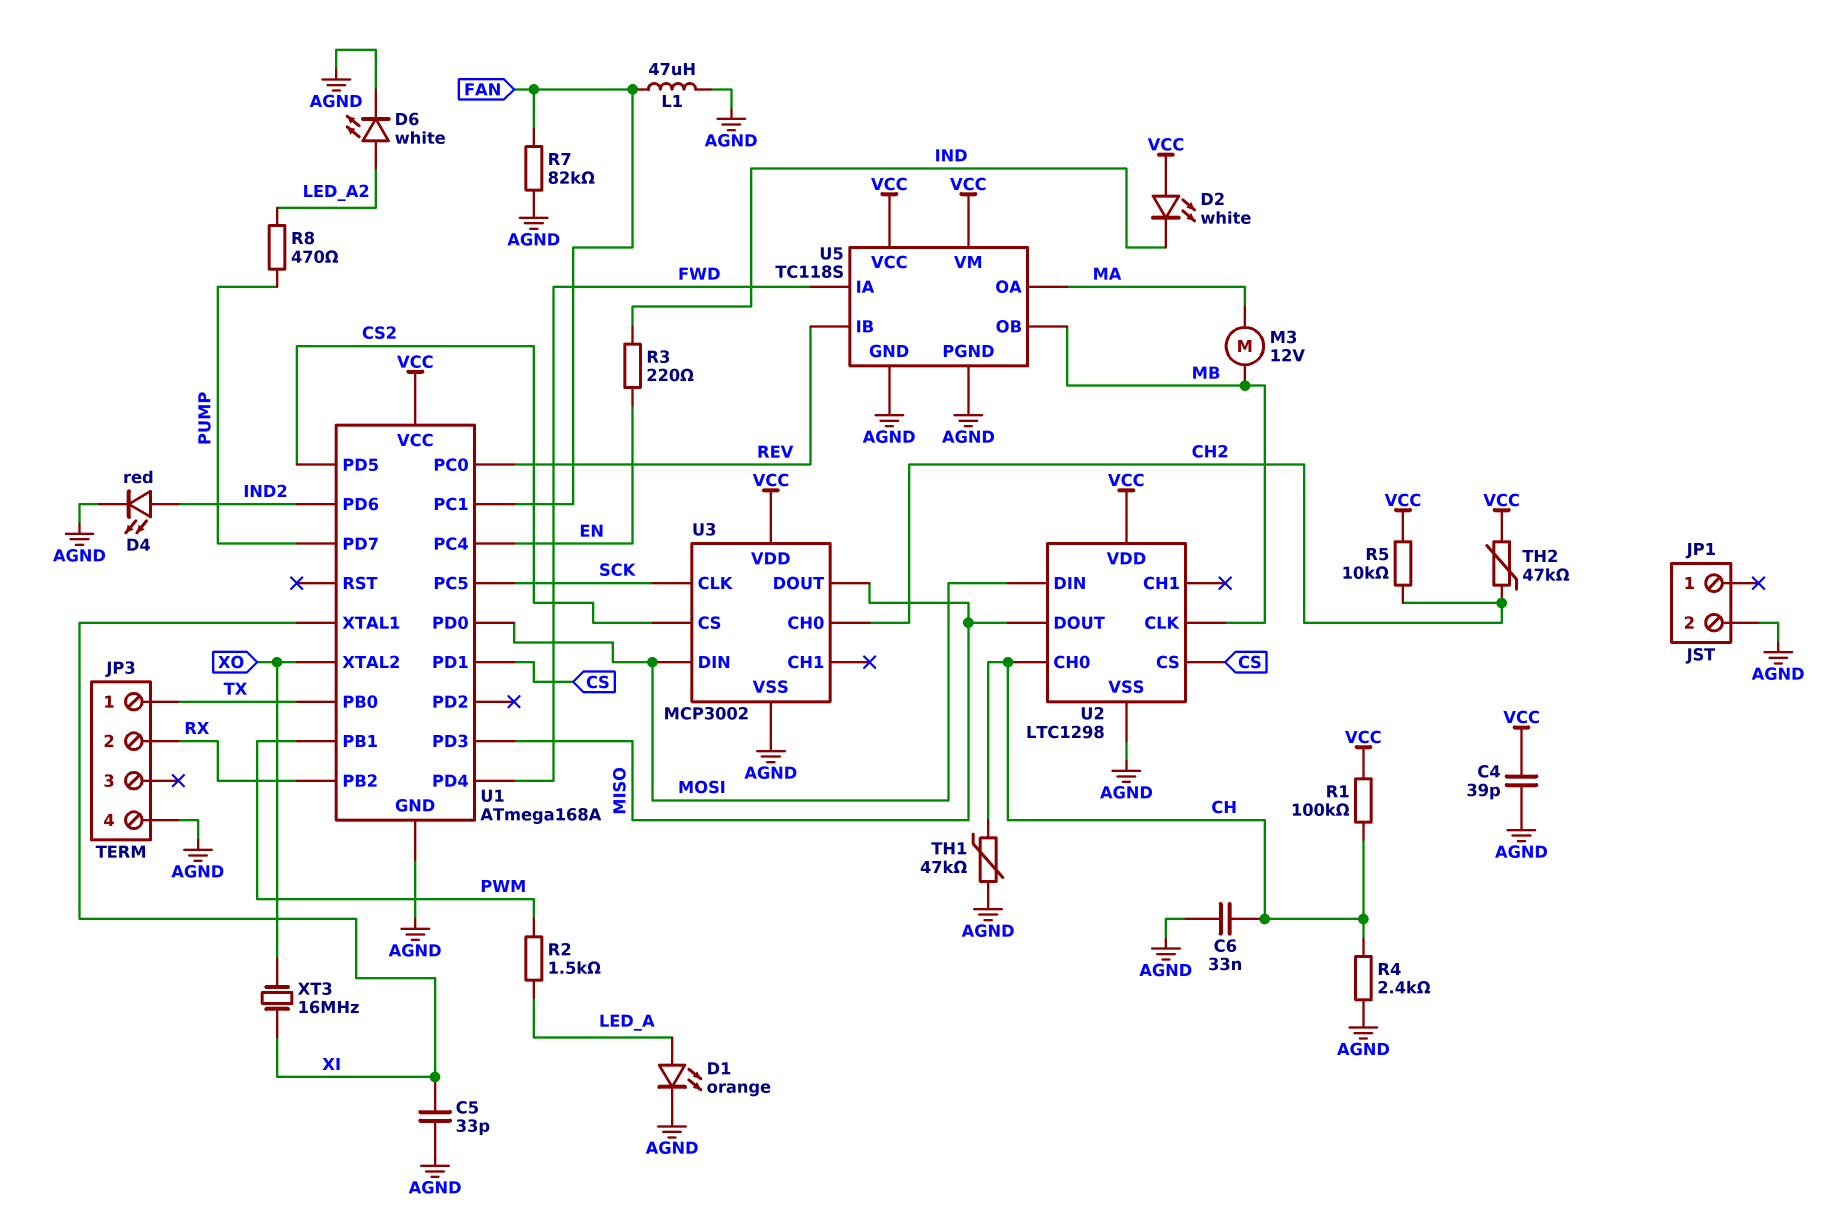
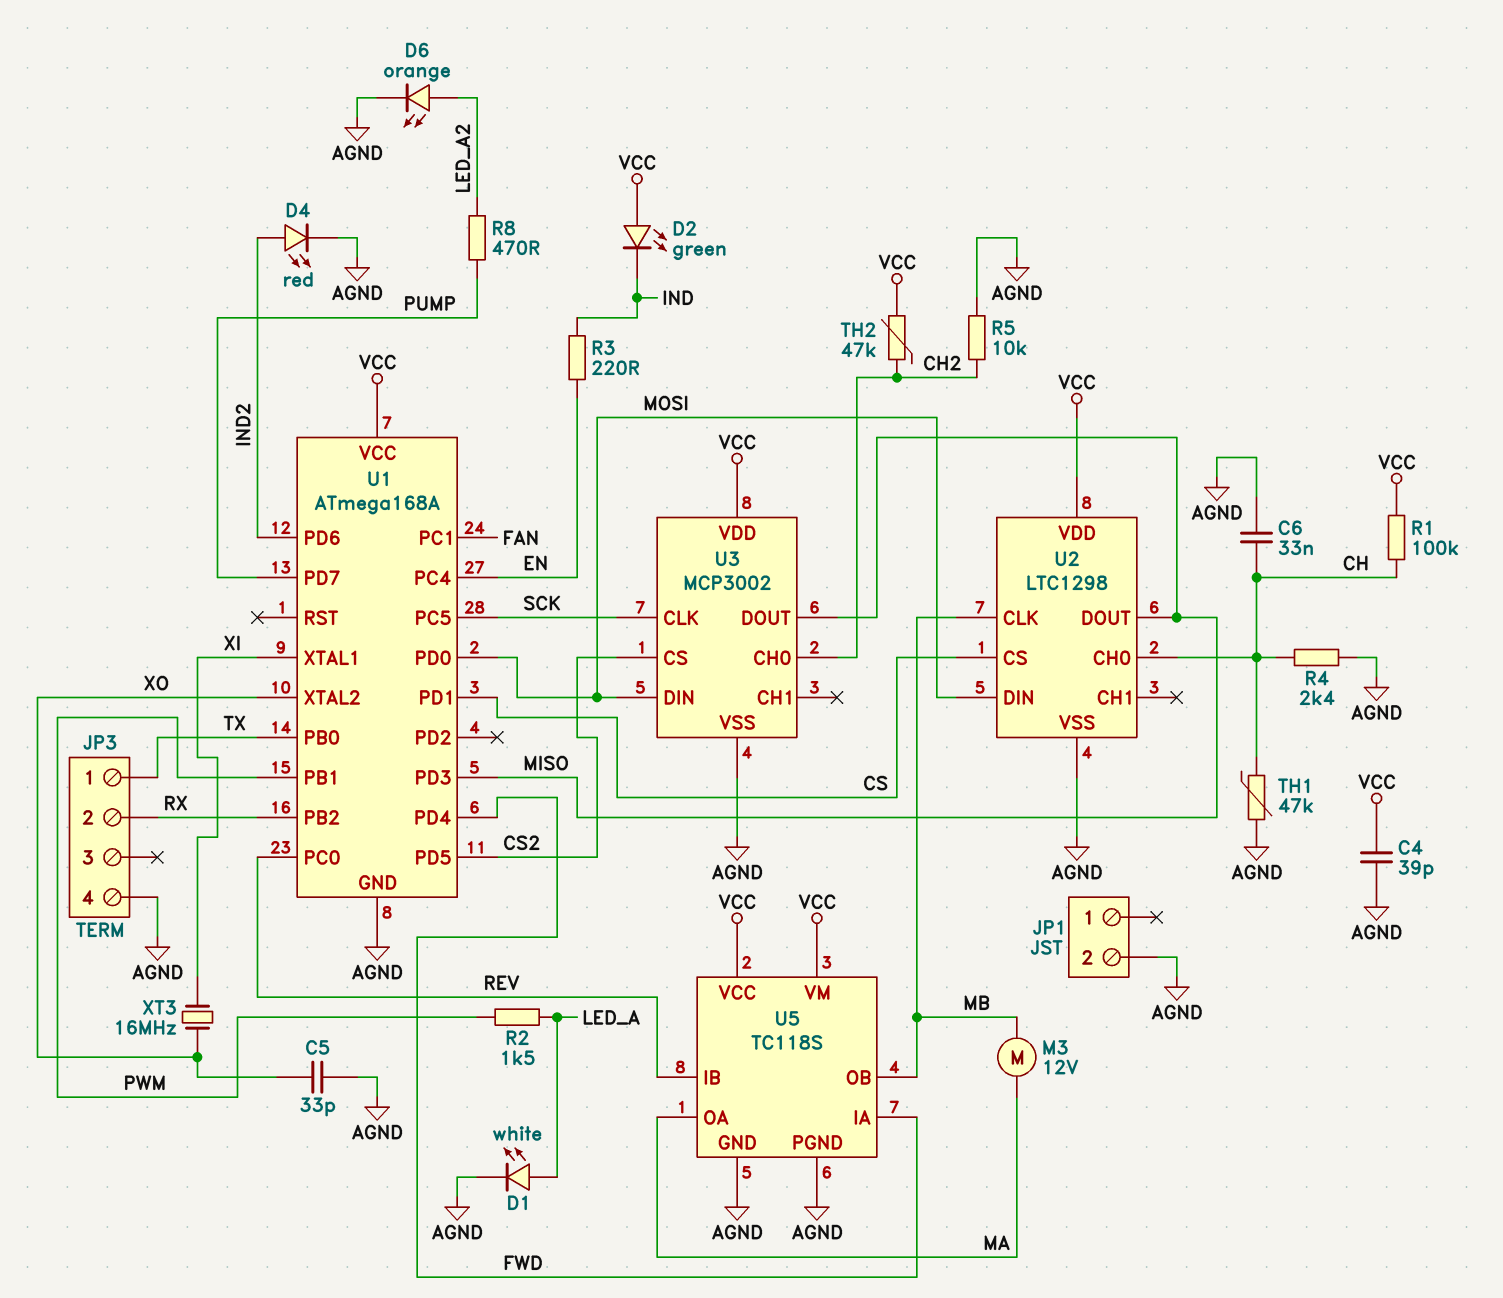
C5: 33pF (AGND, XI) -> 33pF (AGND, XO)
D1: LED orange (A LED_A, K AGND) -> LED white (A LED_A, K AGND)
D2: LED white (A VCC, K IND) -> LED green (A VCC, K IND)
D6: LED white (A LED_A2, K AGND) -> LED orange (A LED_A2, K AGND)
L1: 47uH (AGND, FAN) -> none
R5: 10k (CH2, VCC) -> 10k (AGND, CH2)
R7: 82k (AGND, FAN) -> none

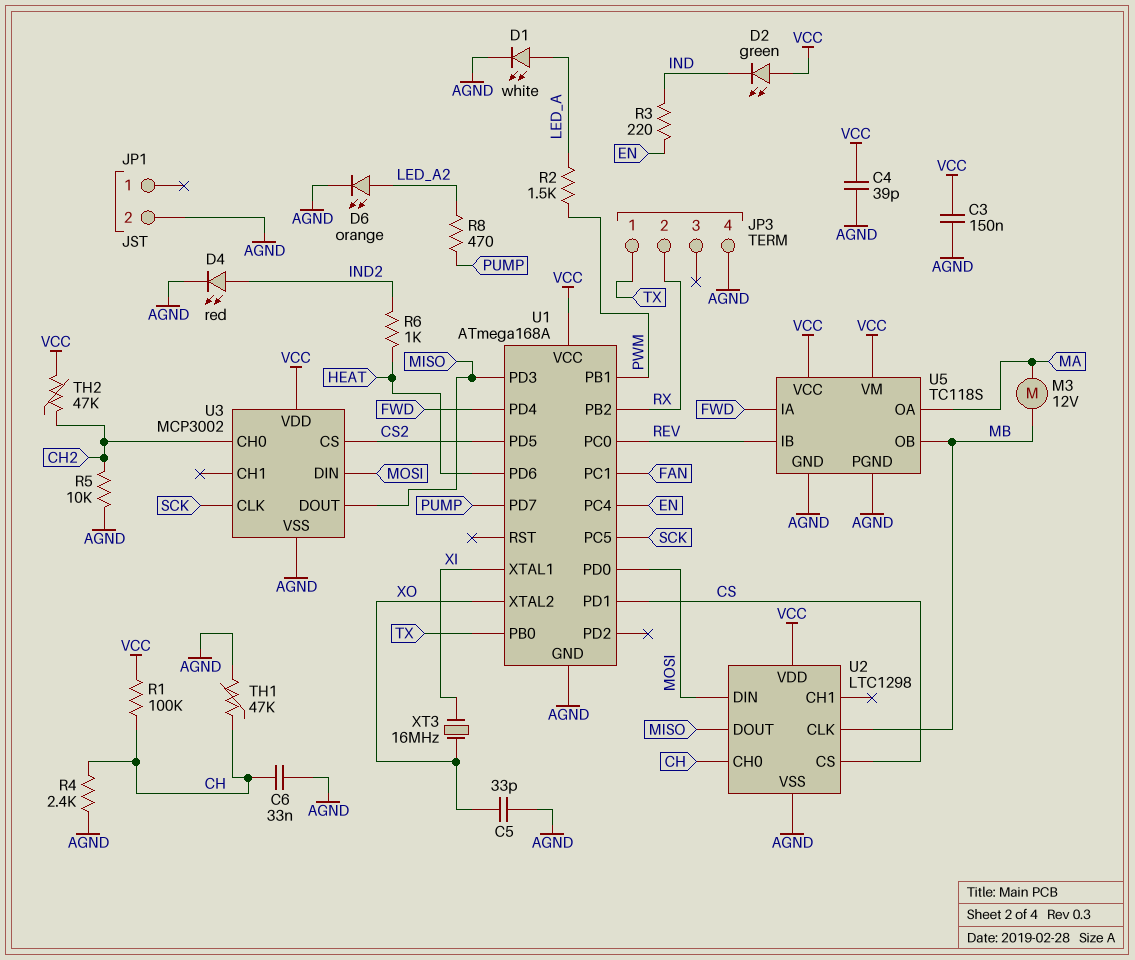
C3: none -> 150nF (AGND, VCC)
R6: none -> 1k (HEAT, IND2)
U1 pin PD6: IND2 -> HEAT

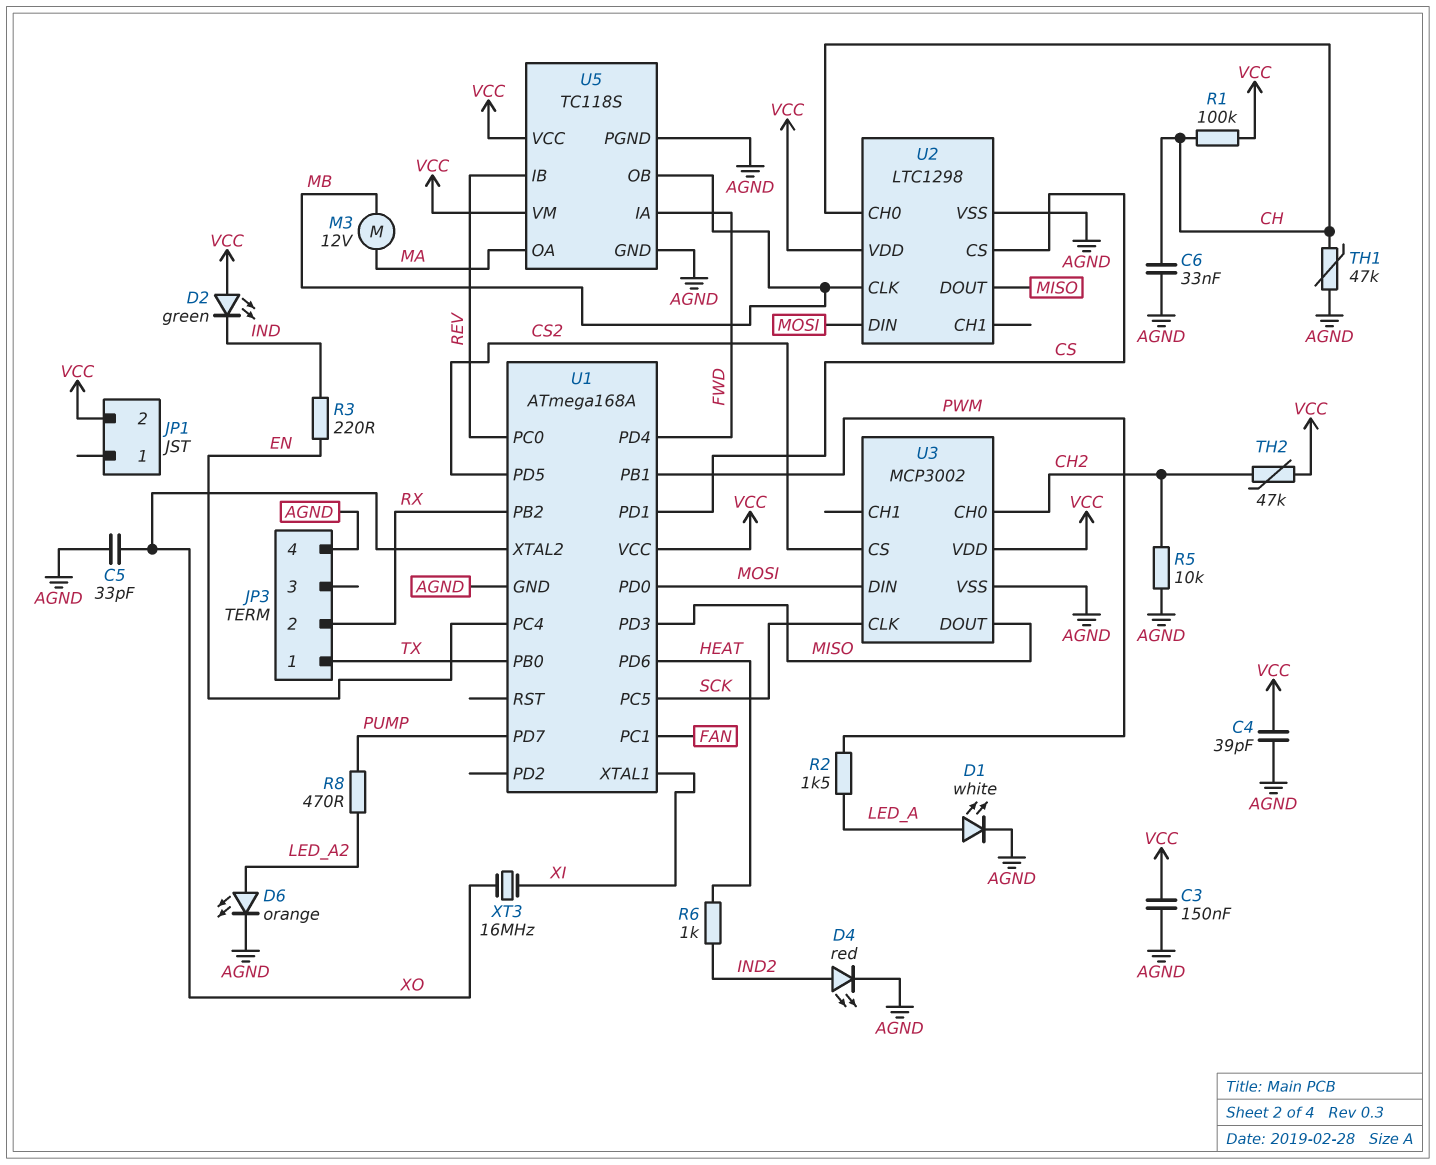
JP1 pin 2: AGND -> VCC
R4: 2.4k (AGND, CH) -> none

